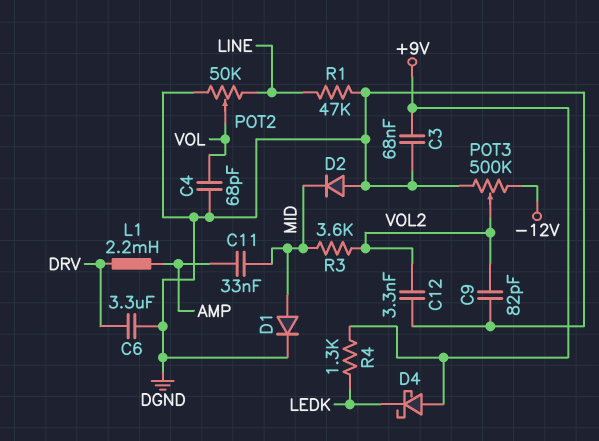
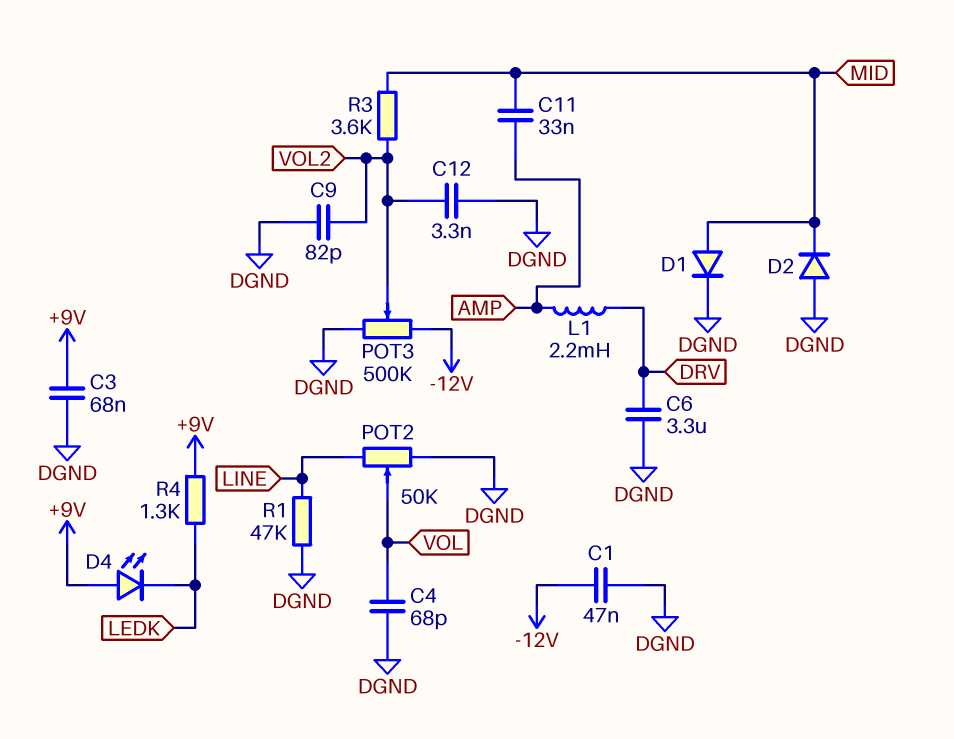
C1: none -> 47nF (-12V, DGND)
D4: schottky (A +9V, K LEDK) -> LED (A +9V, K LEDK)

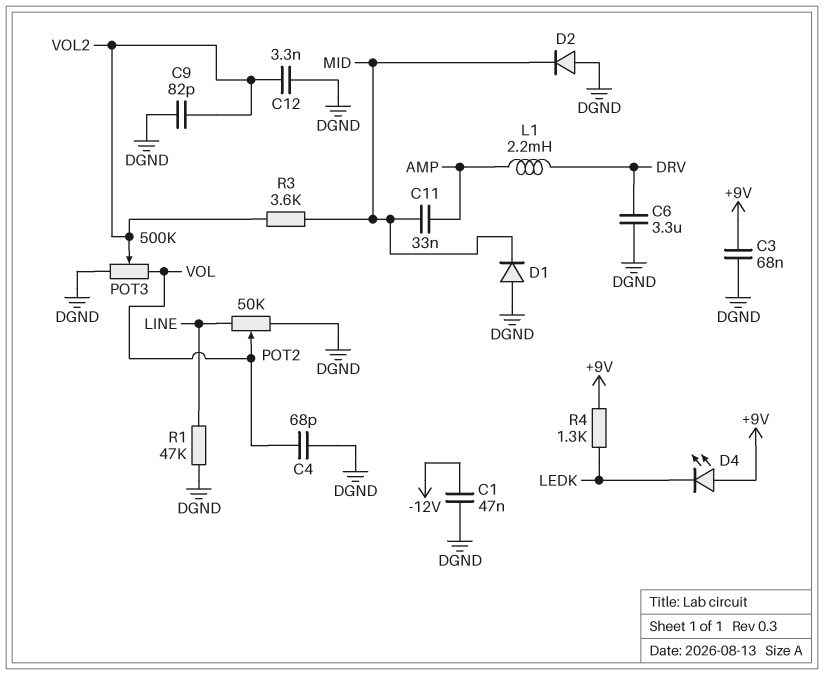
D1: diode (A MID, K DGND) -> diode (A DGND, K MID)
POT3: 500k (-12V, DGND, wiper VOL2) -> 500k (DGND, VOL, wiper VOL2)

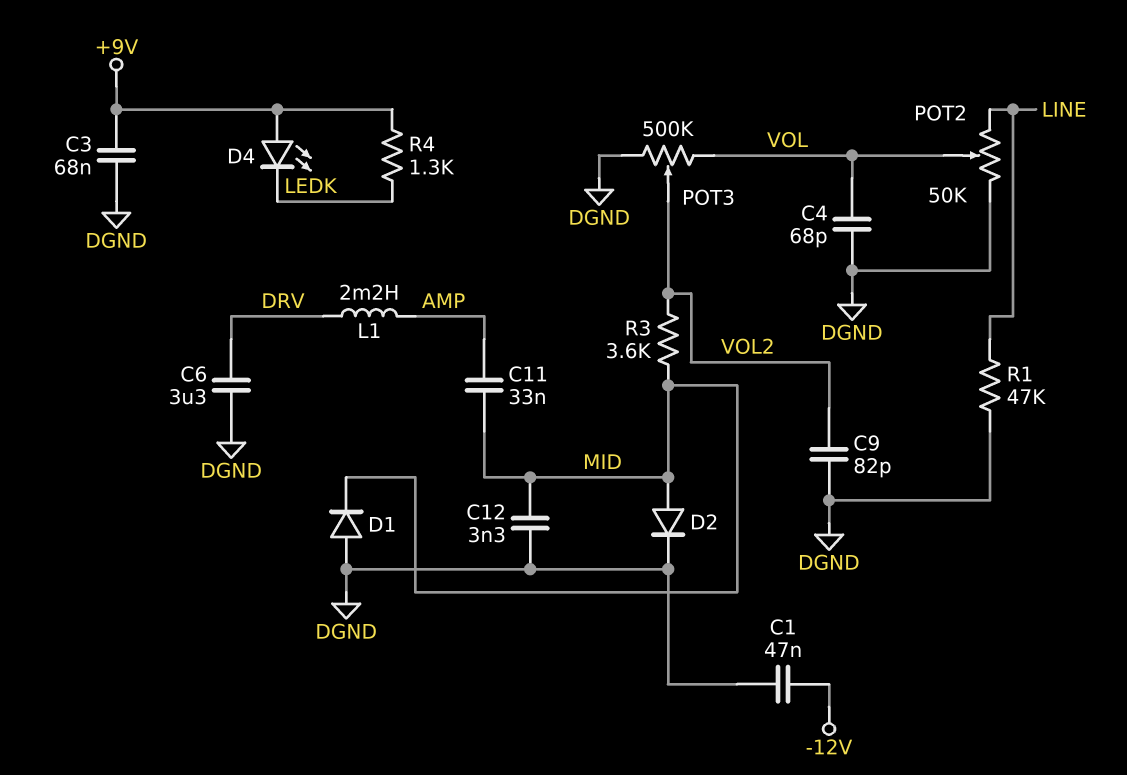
C12: 3.3nF (DGND, VOL2) -> 3.3nF (DGND, MID)
D2: diode (A DGND, K MID) -> diode (A MID, K DGND)

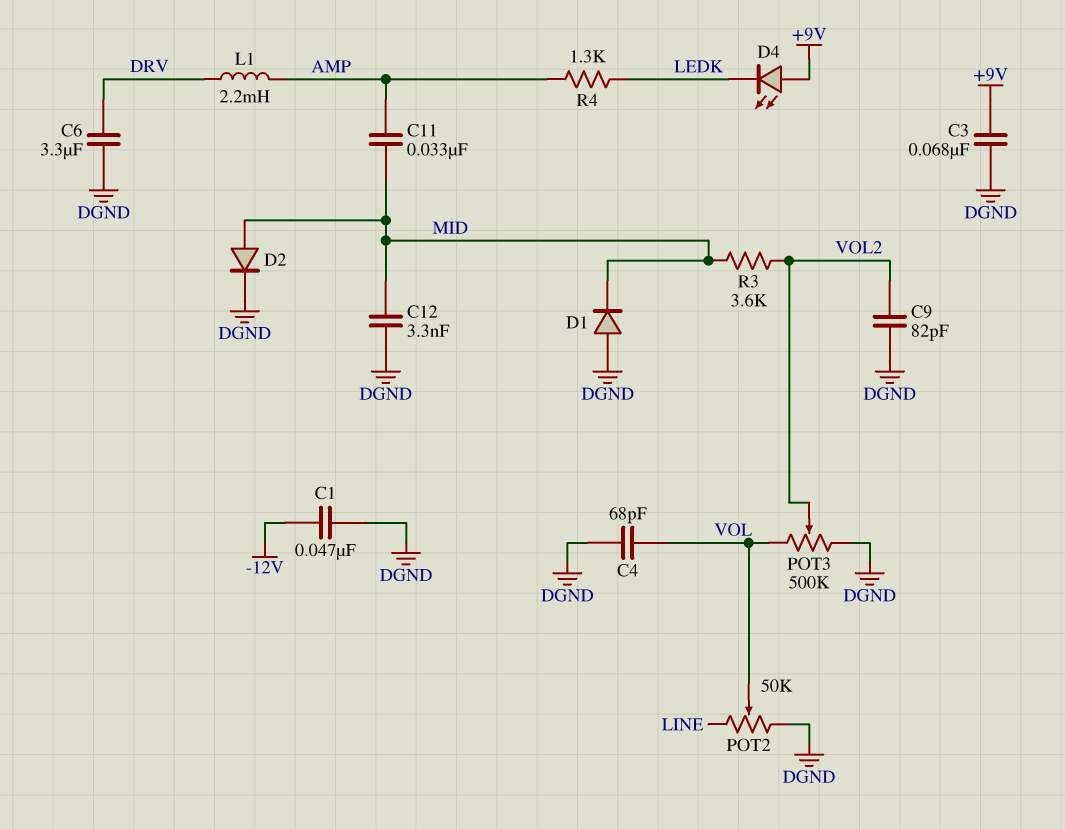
R1: 47k (DGND, LINE) -> none
R4: 1.3k (+9V, LEDK) -> 1.3k (AMP, LEDK)

